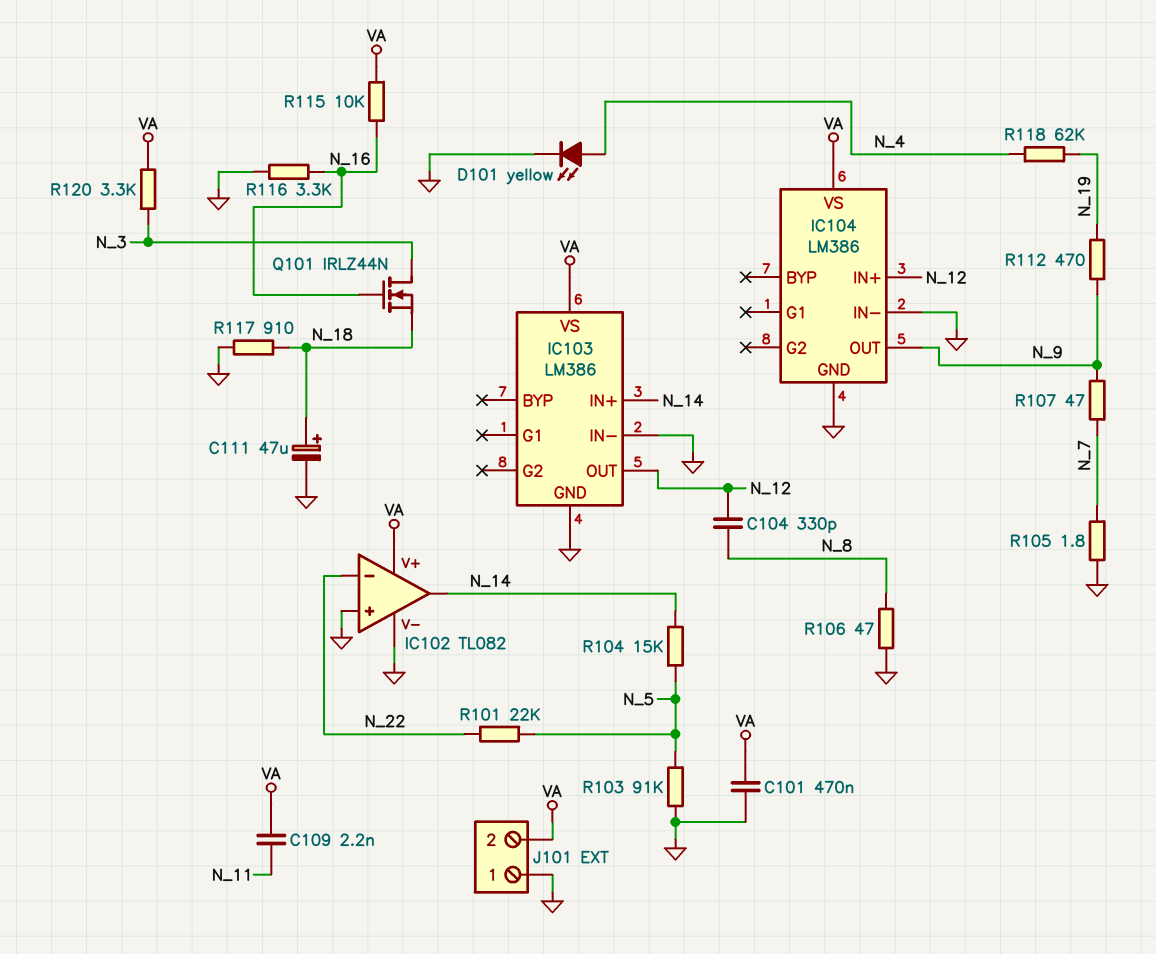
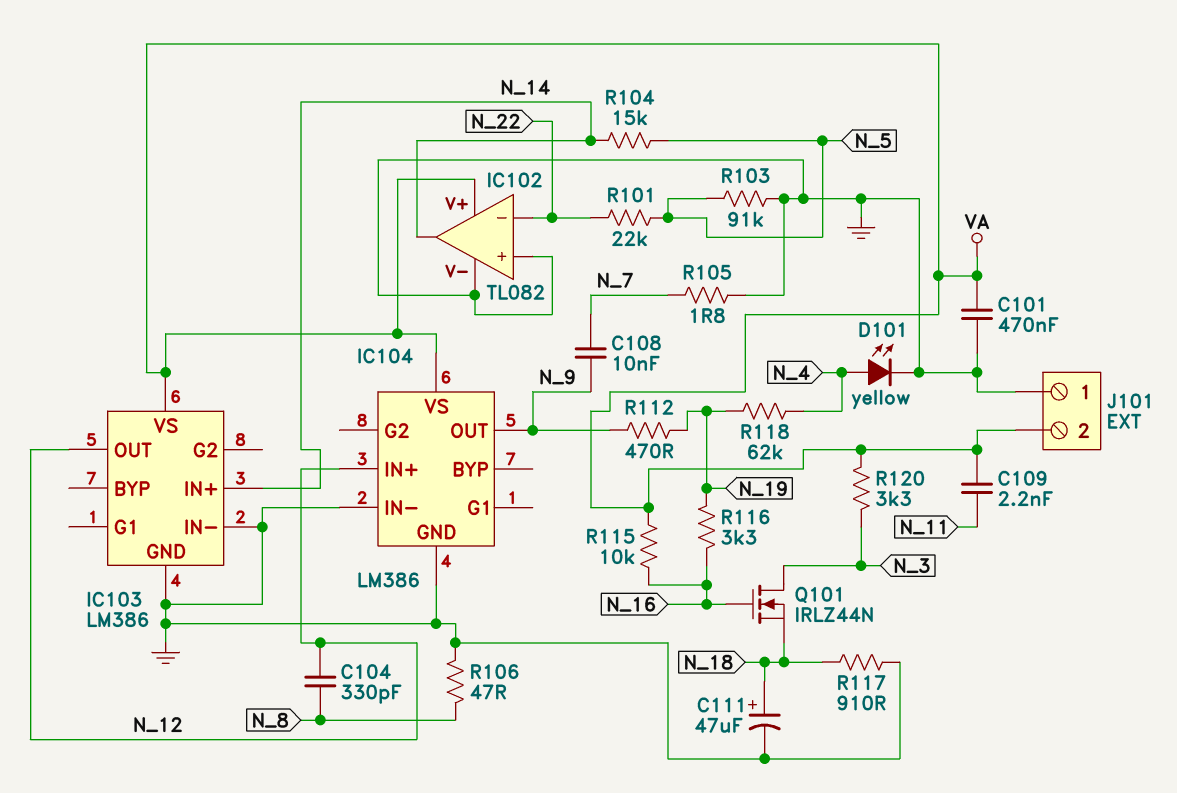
C108: none -> 10nF (N_7, N_9)
R107: 47 (N_7, N_9) -> none
R116: 3.3k (GND, N_16) -> 3.3k (N_16, N_19)

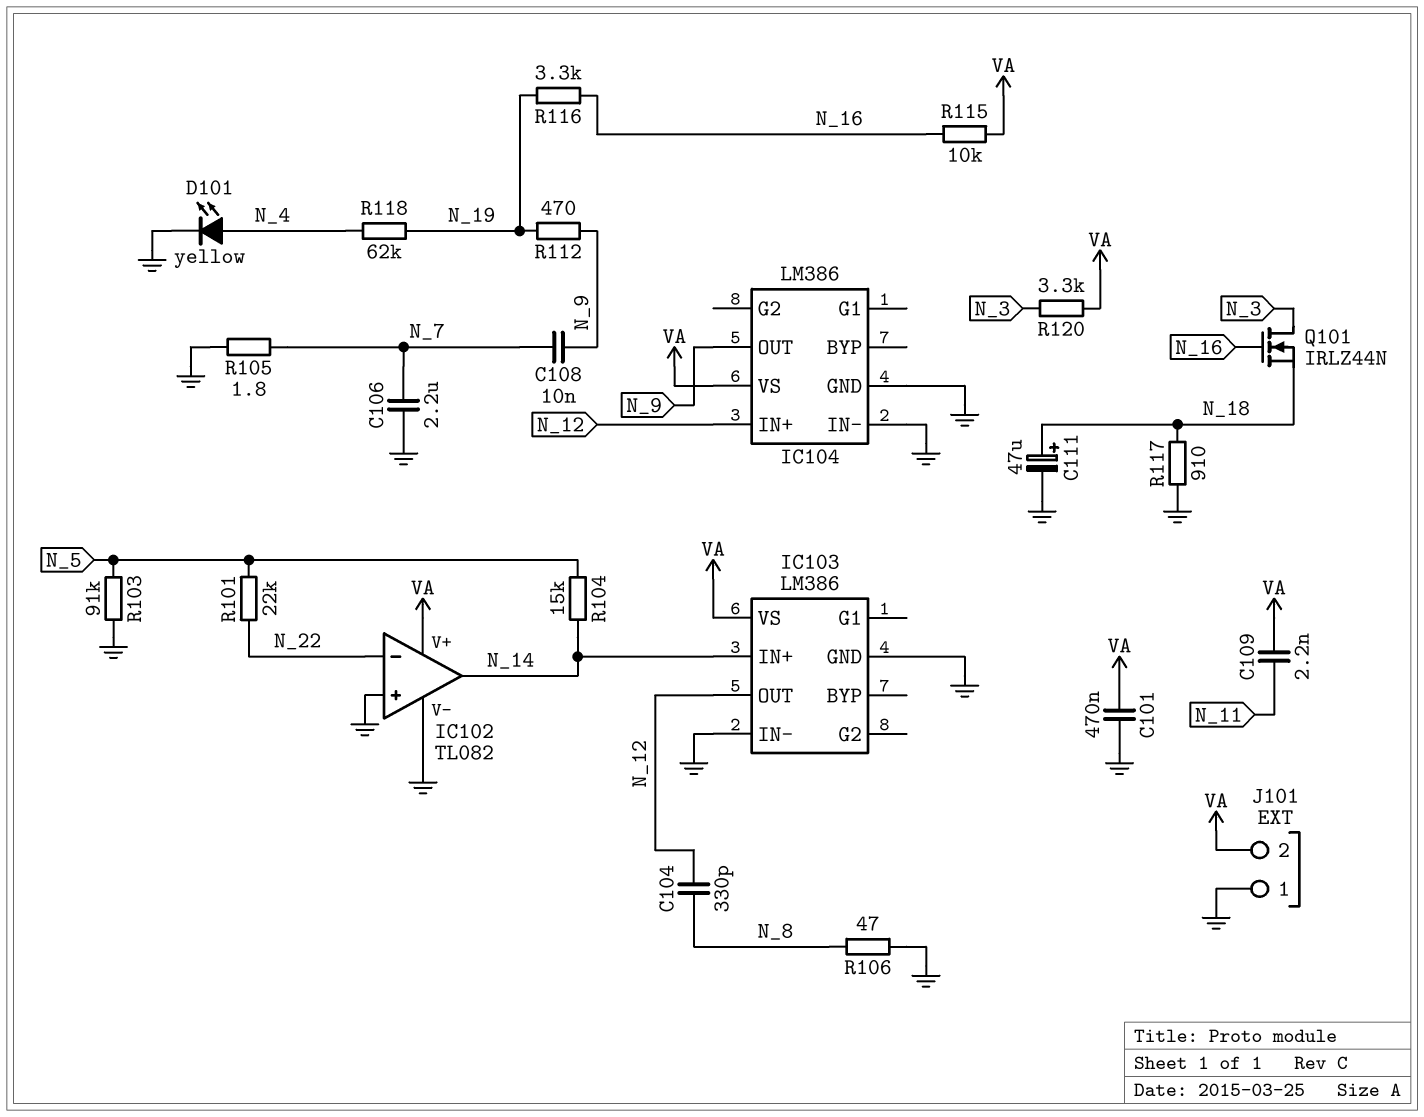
C106: none -> 2.2uF (GND, N_7)

